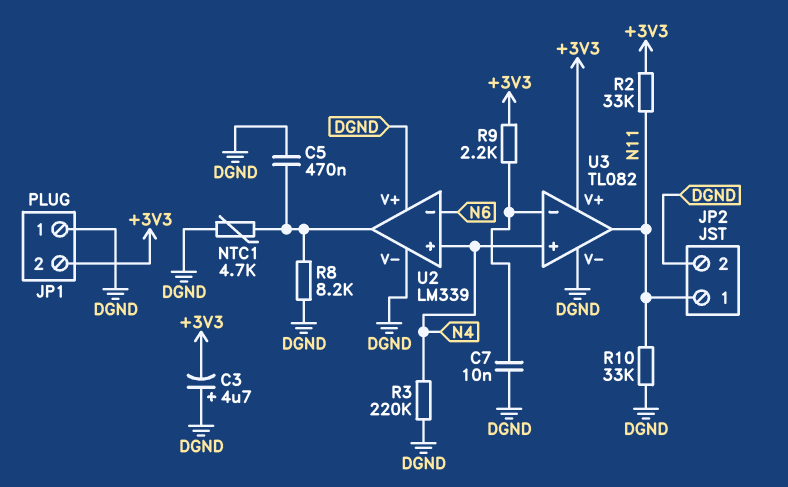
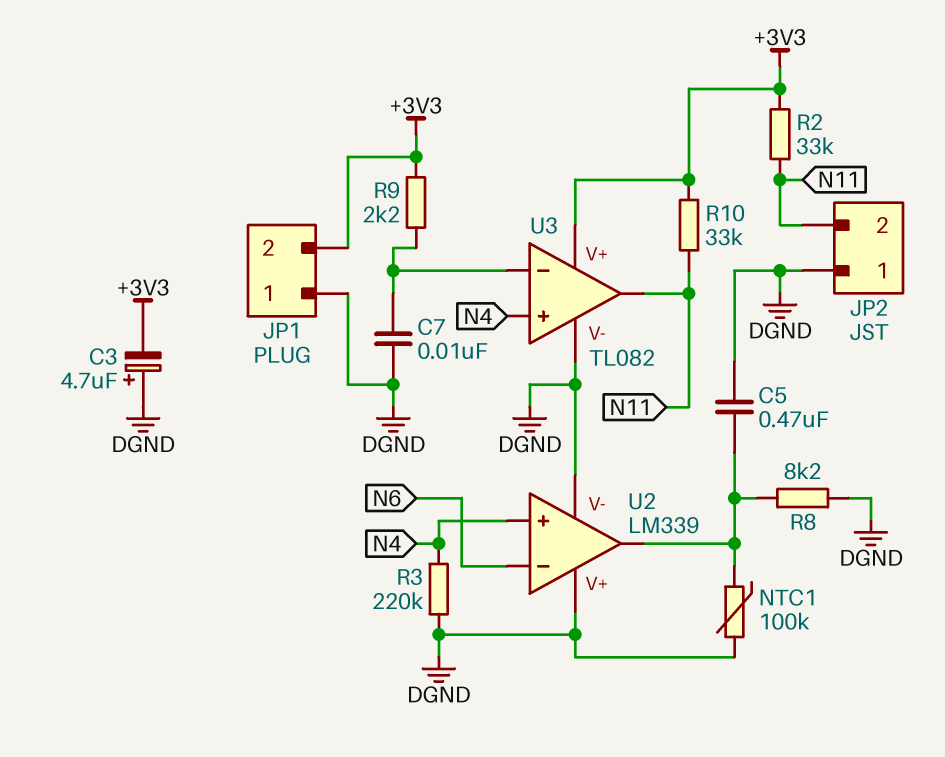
JP2 pin 1: N11 -> DGND
JP2 pin 2: DGND -> N11
NTC1: 4.7k (DGND, U2/out) -> 100k (DGND, U2/out)
R10: 33k (DGND, N11) -> 33k (+3V3, N11)

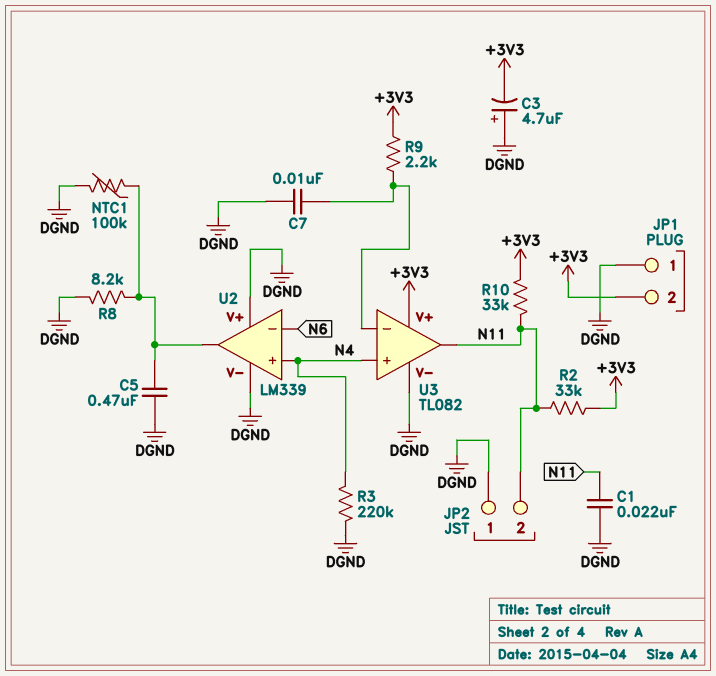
C1: none -> 22nF (DGND, N11)

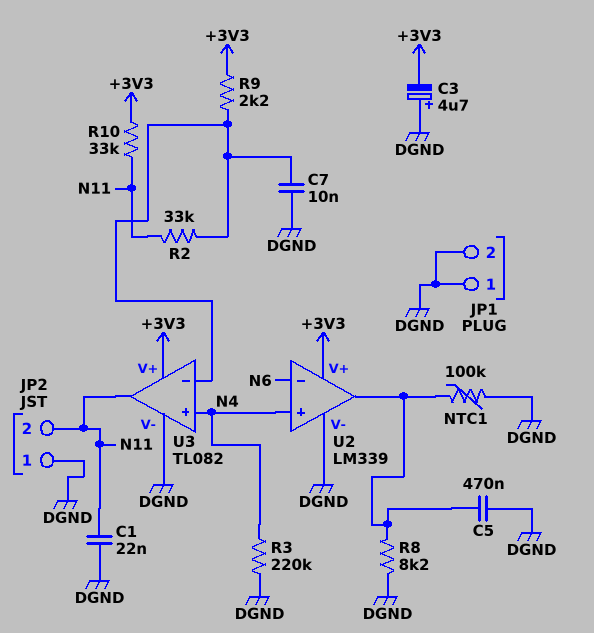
JP1 pin 2: +3V3 -> DGND
R2: 33k (+3V3, N11) -> 33k (N11, U3/in-)
U2 pin V+: DGND -> +3V3

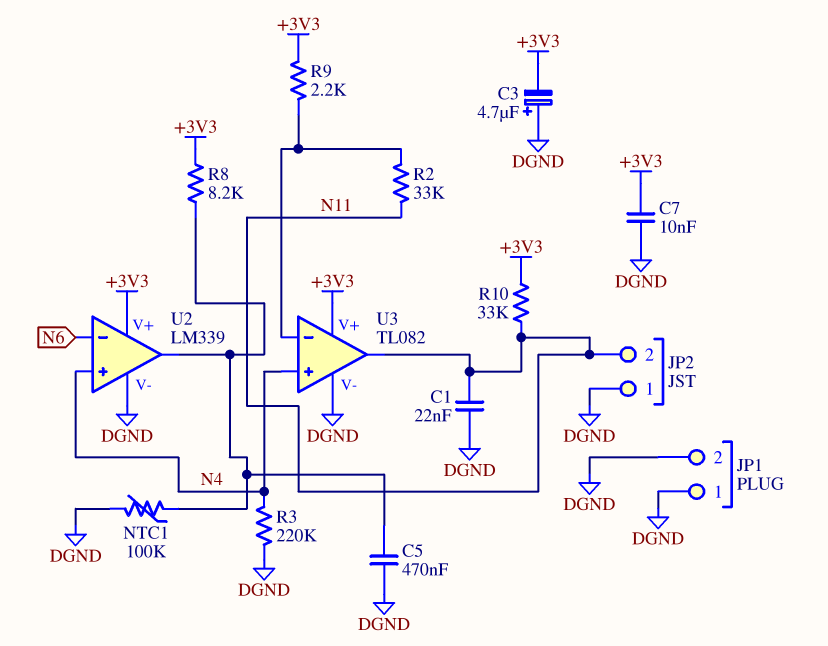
C7: 10nF (DGND, U3/in-) -> 10nF (+3V3, DGND)
R8: 8.2k (DGND, U2/out) -> 8.2k (+3V3, U2/out)

